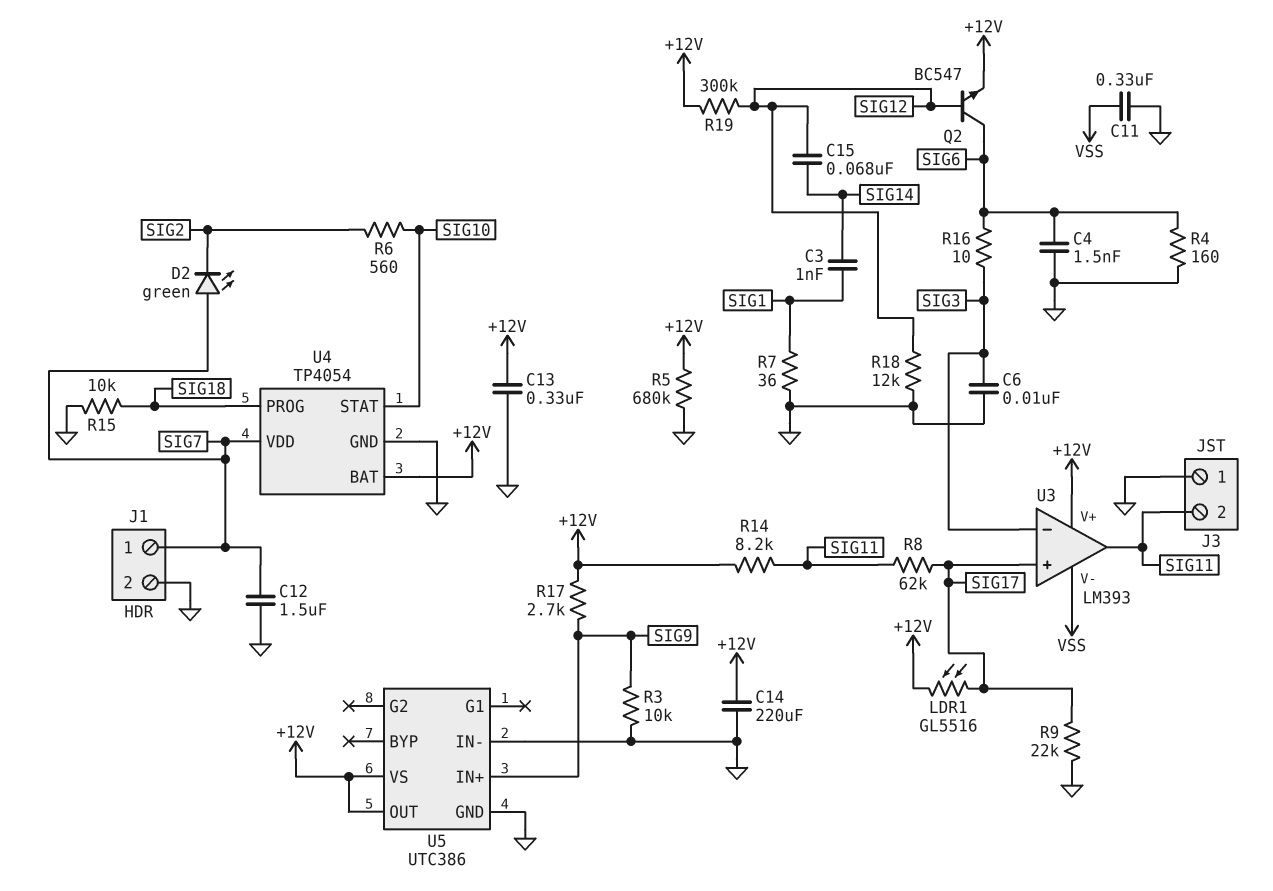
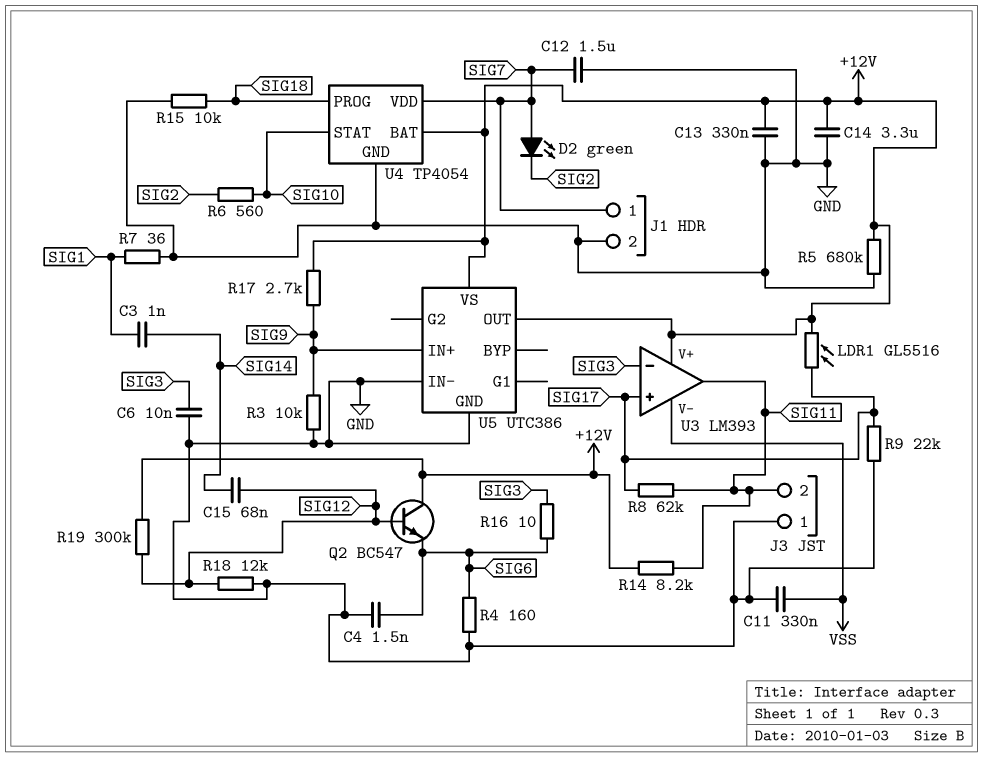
C14: 220uF (+12V, GND) -> 3.3uF (+12V, GND)
Q2: NPN BC547 (B SIG12, C SIG6, E +12V) -> NPN BC547 (B SIG12, C +12V, E SIG6)

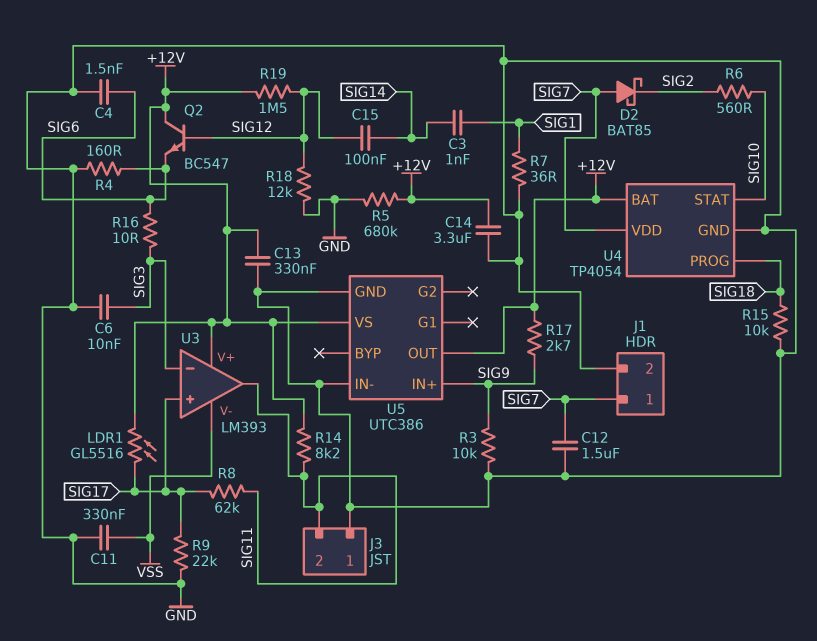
C15: 68nF (SIG12, SIG14) -> 100nF (SIG12, SIG14)
D2: LED green (A SIG7, K SIG2) -> schottky BAT85 (A SIG7, K SIG2)
R19: 300k (+12V, SIG12) -> 1.5M (+12V, SIG12)

